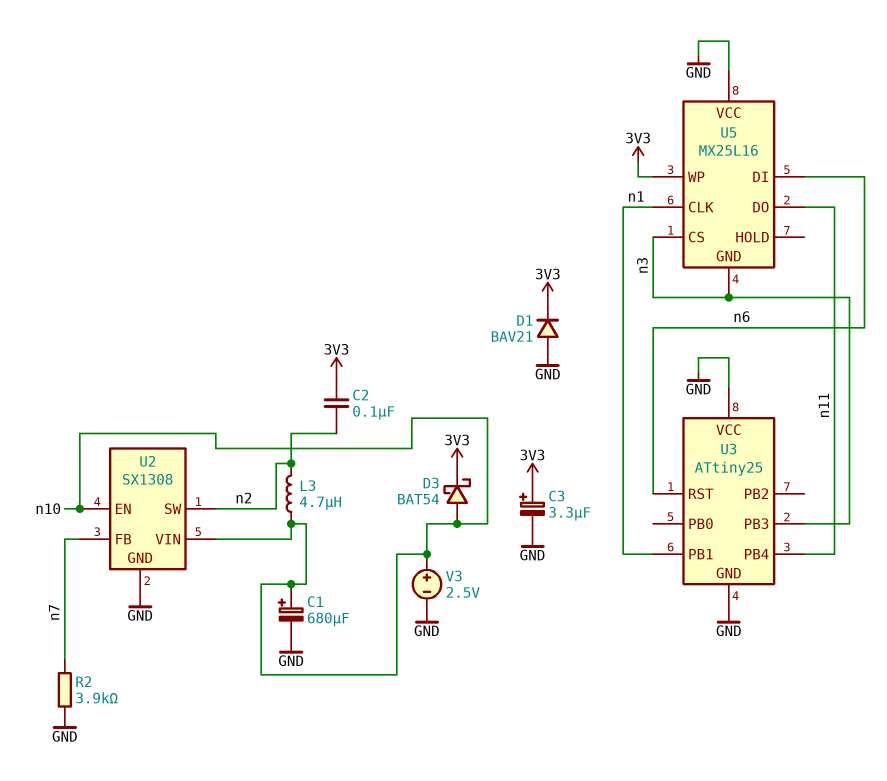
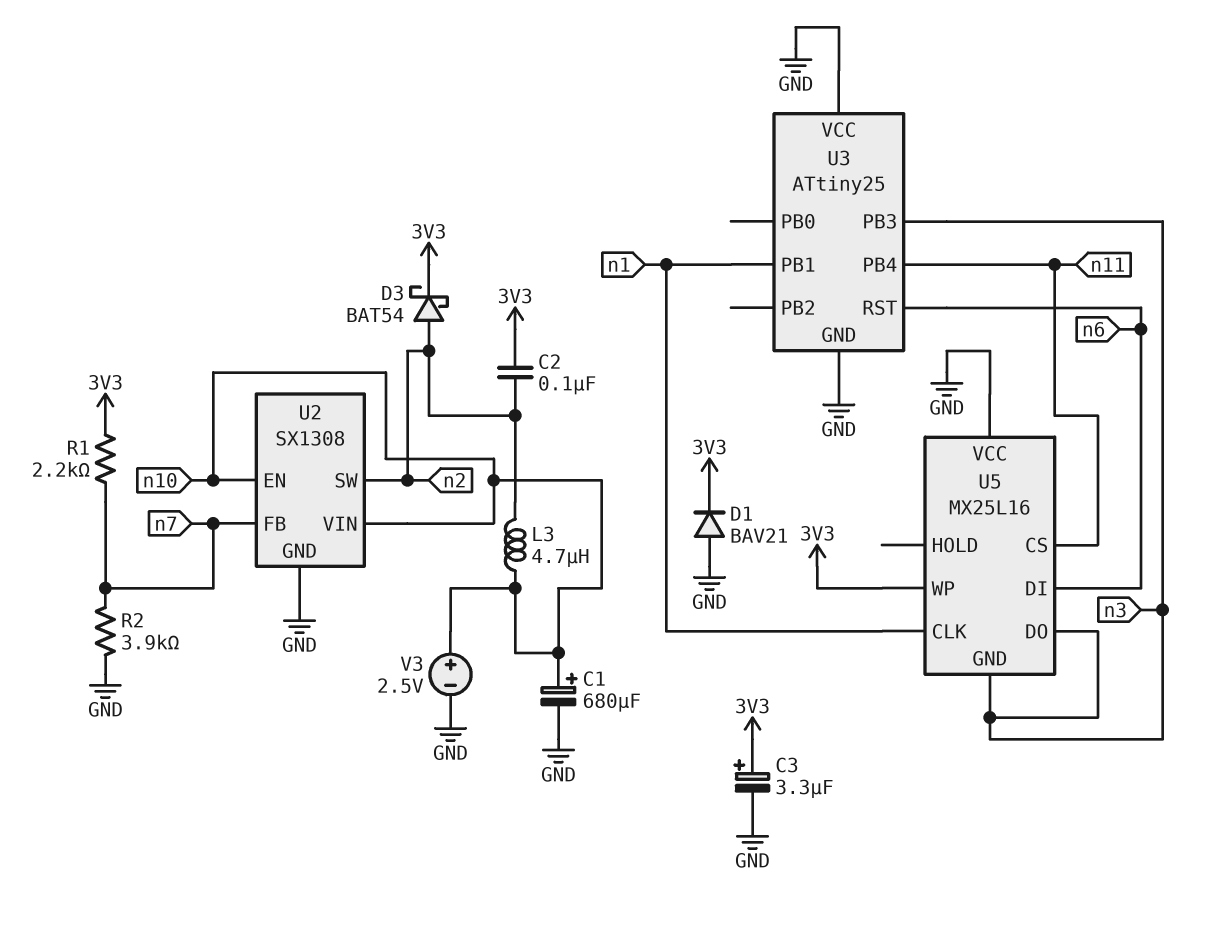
D3: schottky BAT54 (A n10, K 3V3) -> schottky BAT54 (A n2, K 3V3)
R1: none -> 2.2k (3V3, n7)
U5 pin CS: n3 -> n11
U5 pin DO: n11 -> n3

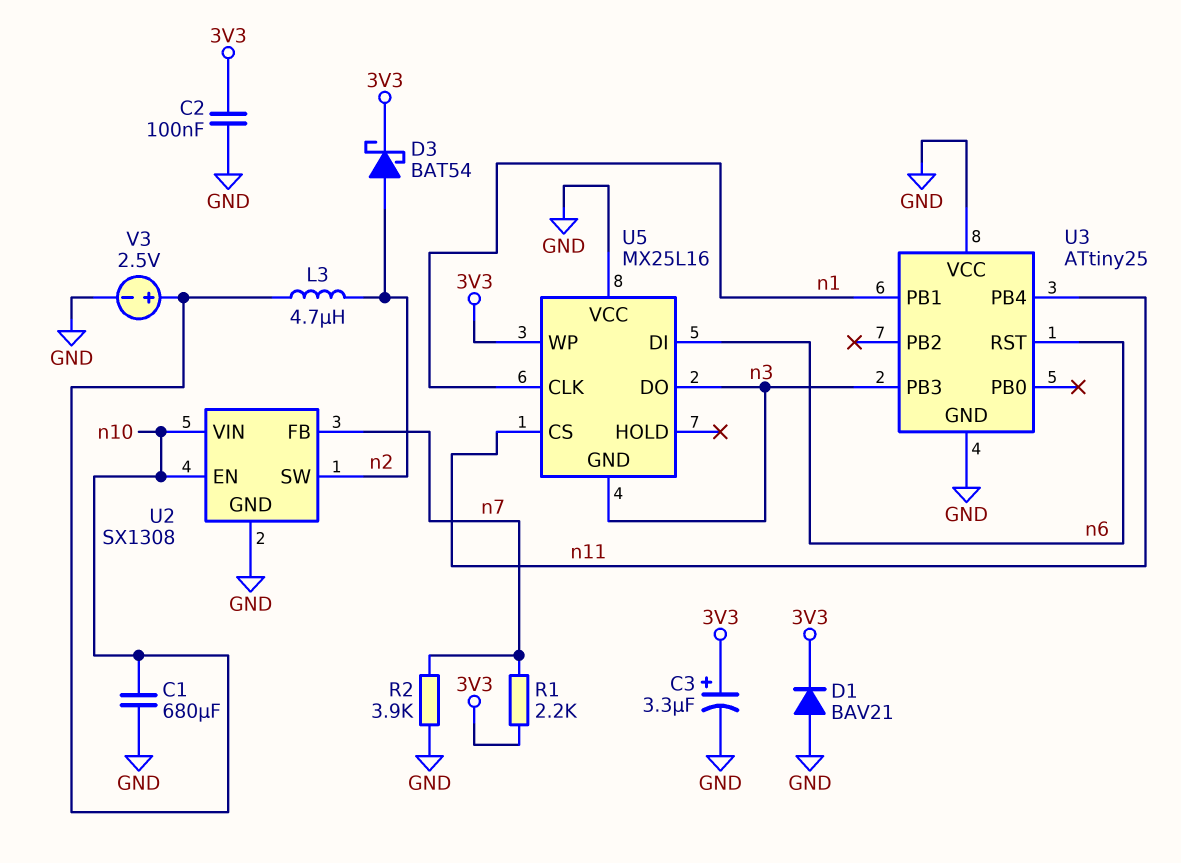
C1: 680uF (plus n10, minus GND) -> 680uF (GND, n10)
C2: 100nF (3V3, n2) -> 100nF (3V3, GND)

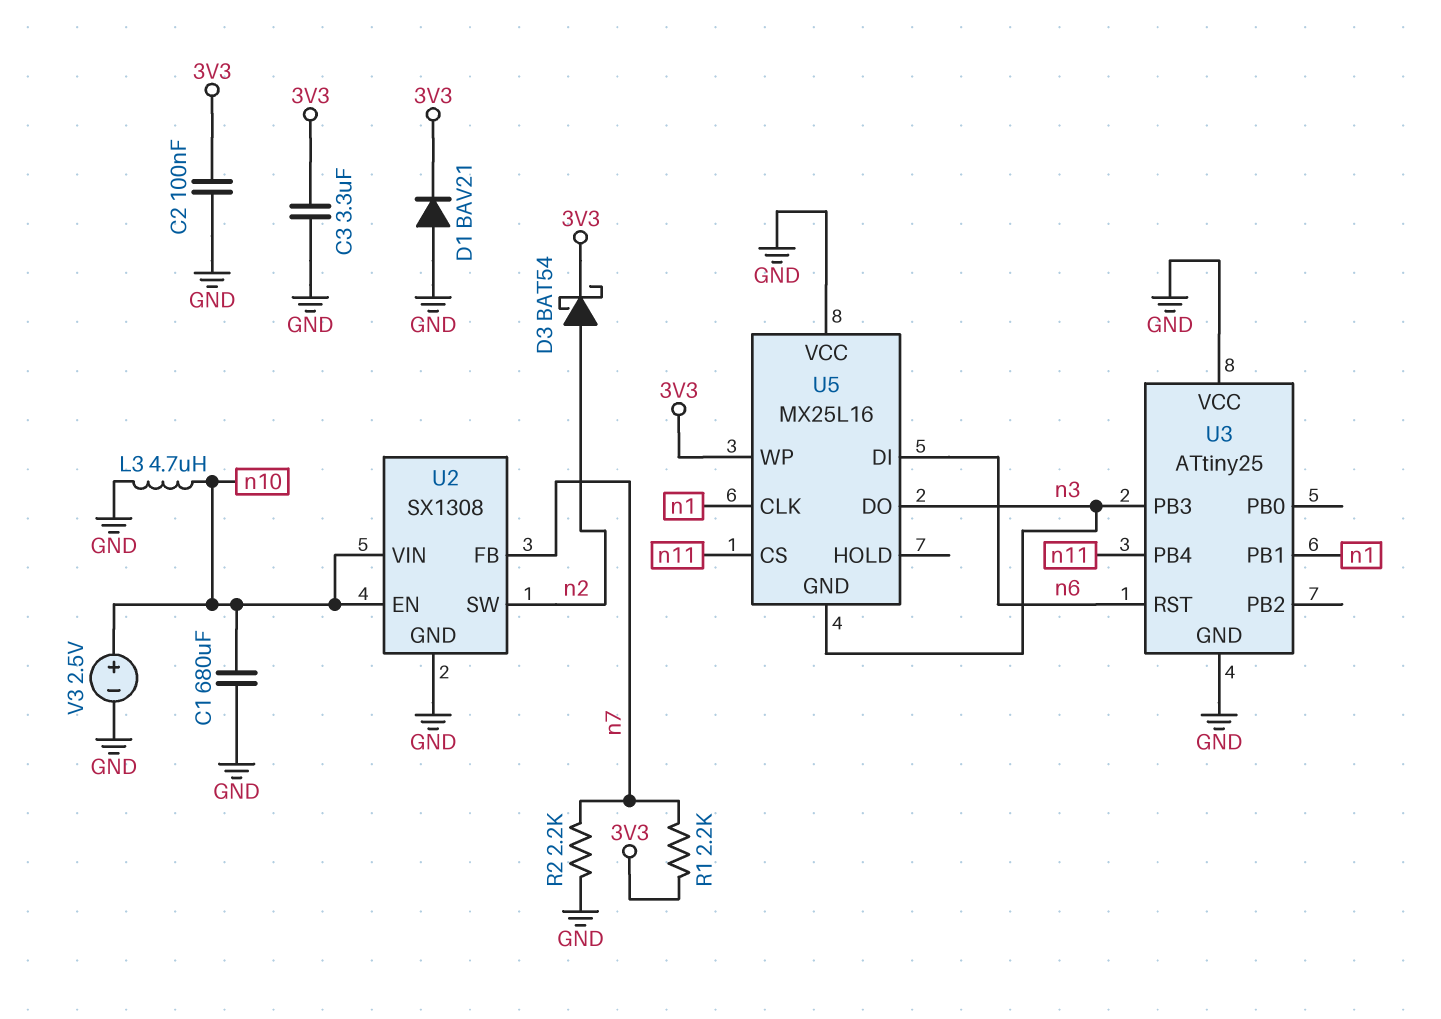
C3: 3.3uF (plus 3V3, minus GND) -> 3.3uF (3V3, GND)
L3: 4.7uH (n2, n10) -> 4.7uH (GND, n10)
R2: 3.9k (GND, n7) -> 2.2k (GND, n7)

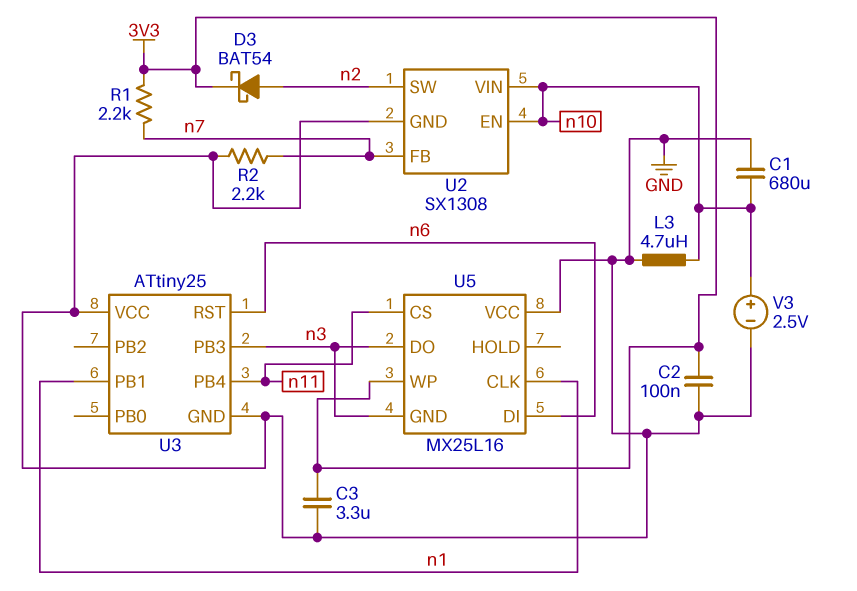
D1: diode BAV21 (A GND, K 3V3) -> none

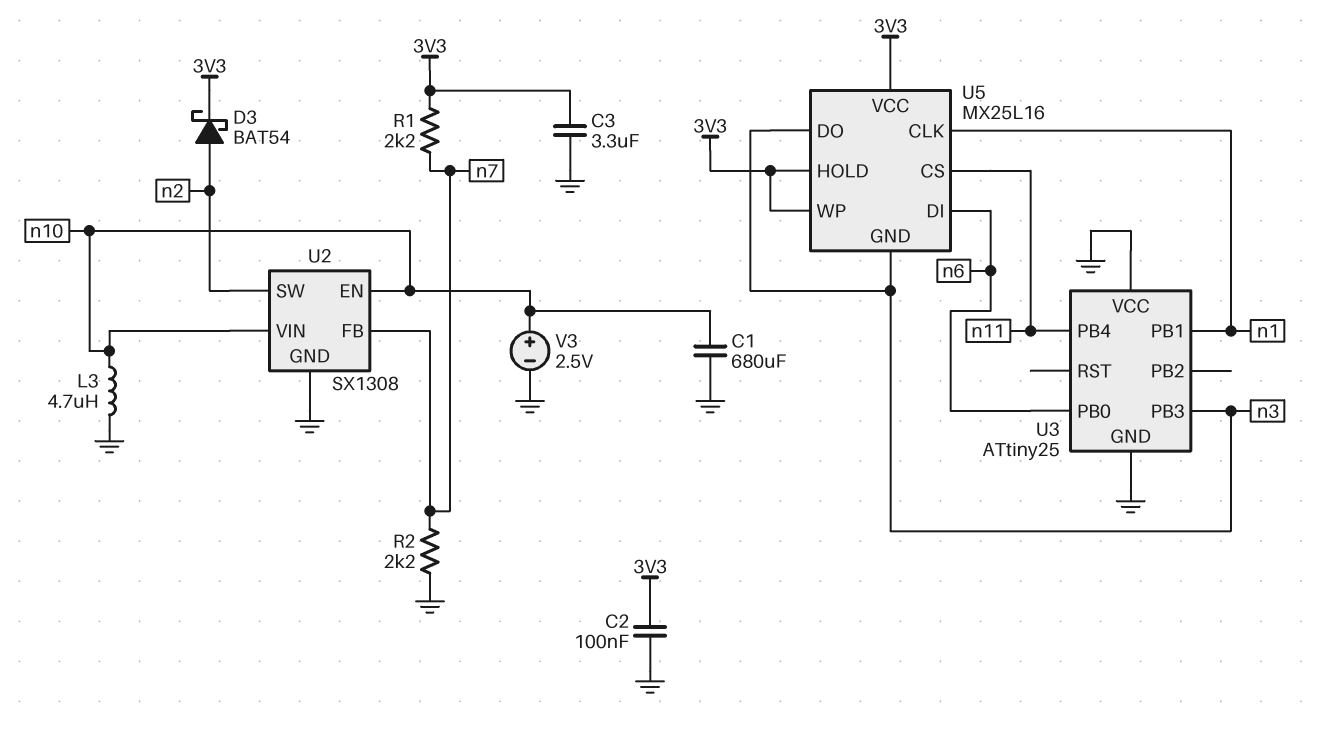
U3 pin PB0: none -> n6
U3 pin RST: n6 -> none
U5 pin HOLD: none -> 3V3
U5 pin VCC: GND -> 3V3

